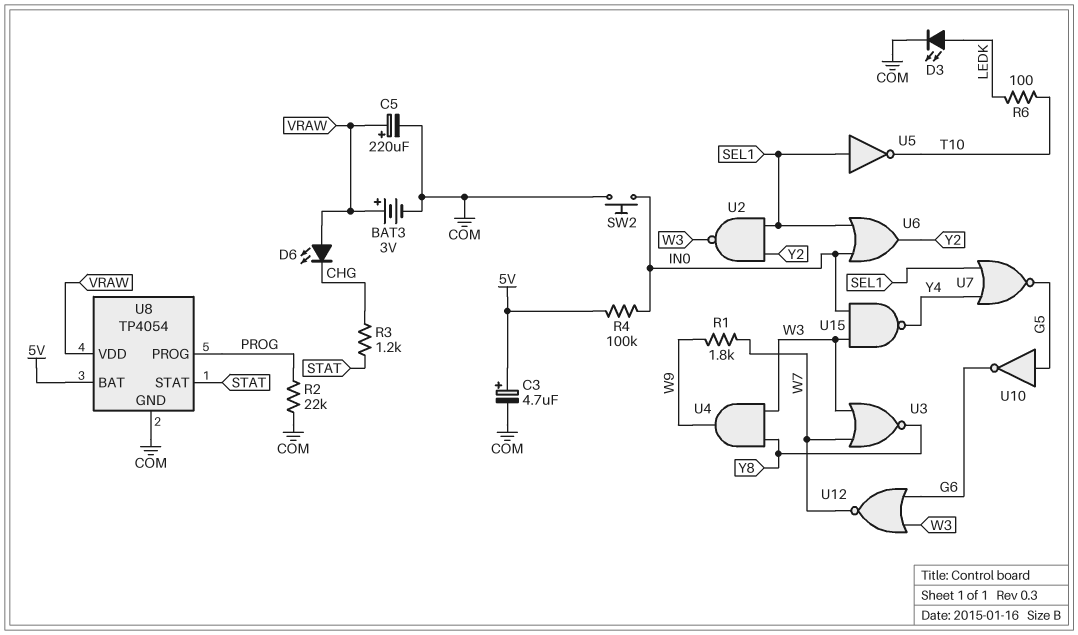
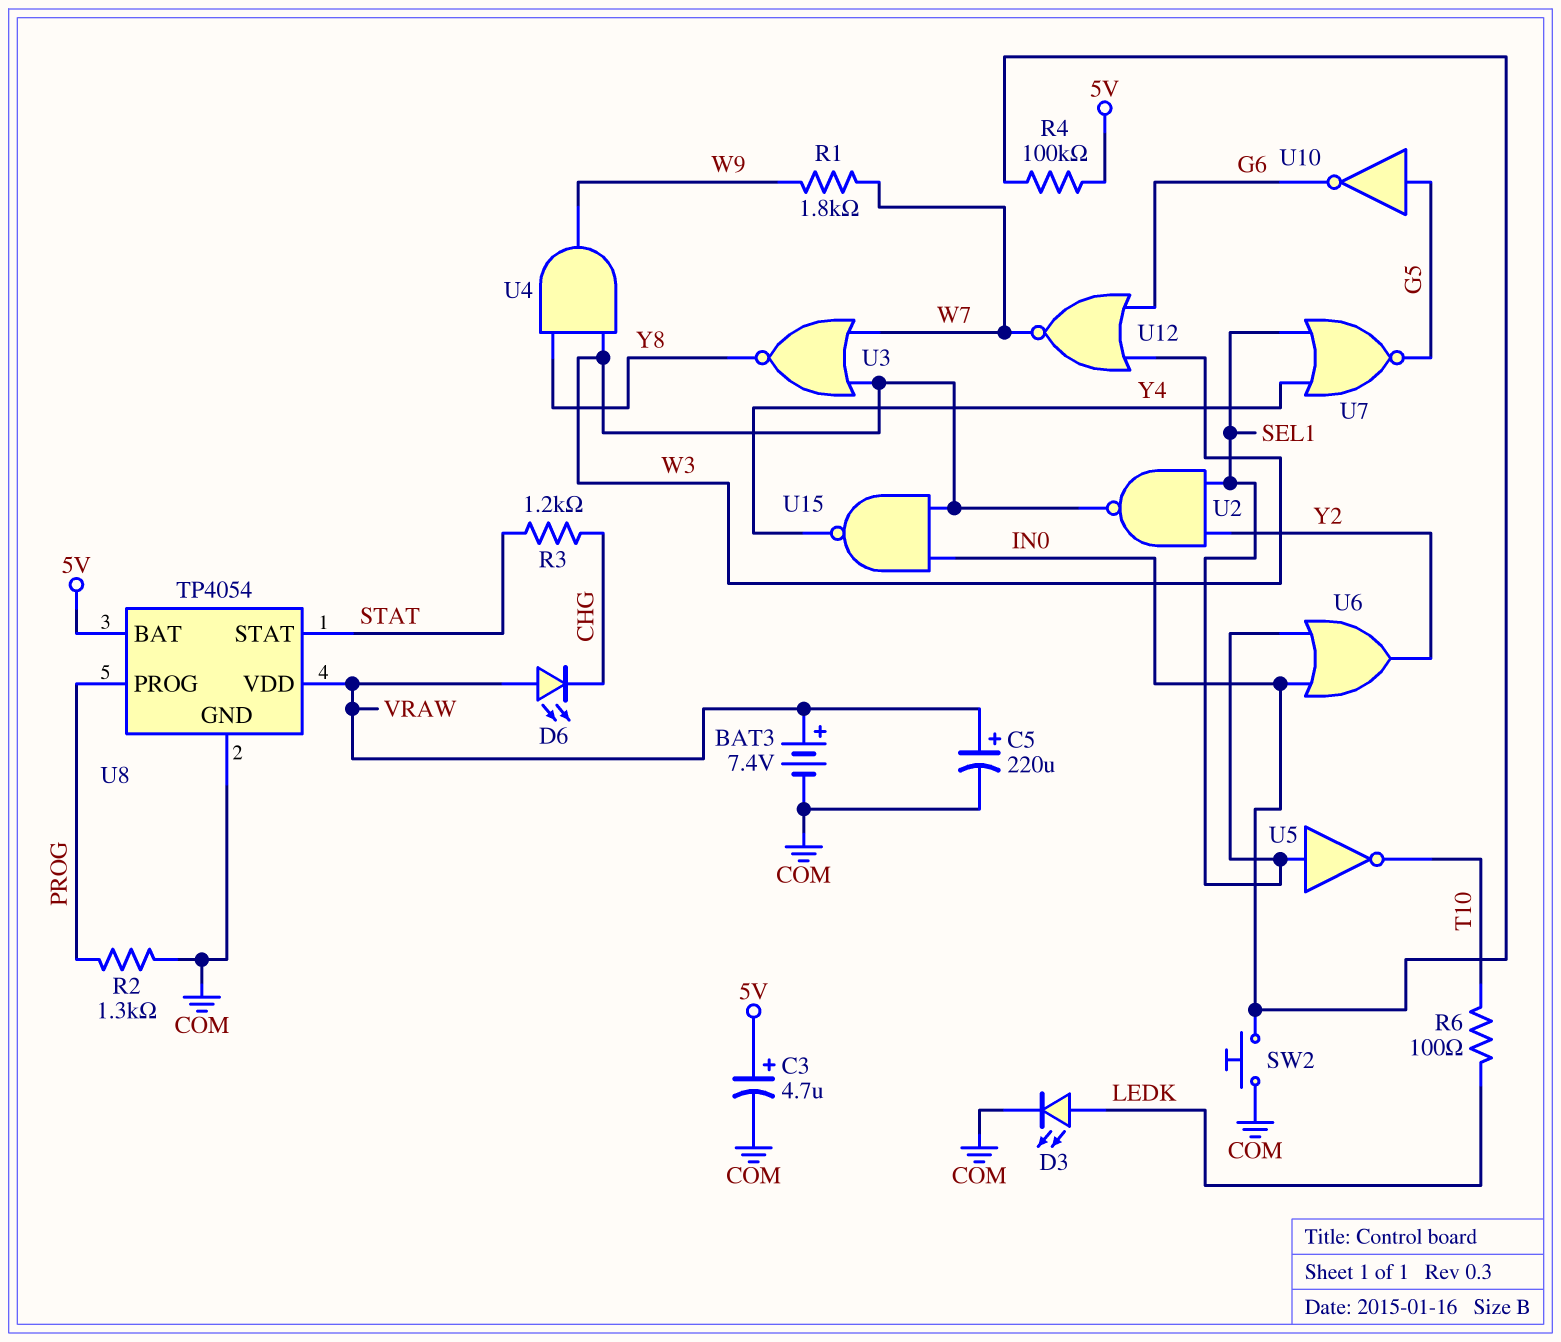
BAT3: 3V (plus VRAW, minus COM) -> 7.4V (plus VRAW, minus COM)
R2: 22k (COM, PROG) -> 1.3k (COM, PROG)

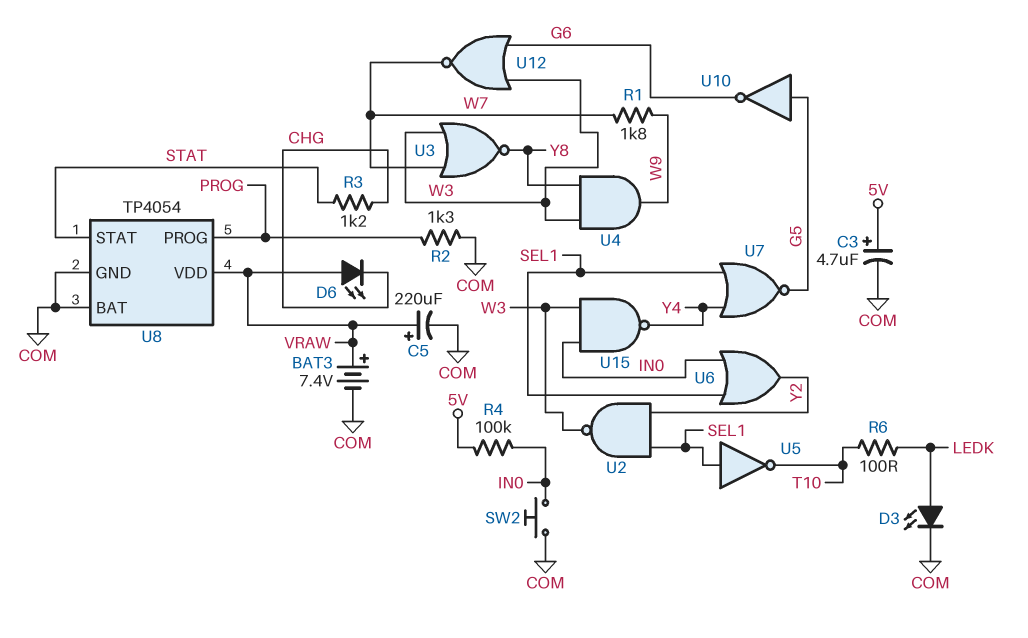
U8 pin BAT: 5V -> COM

